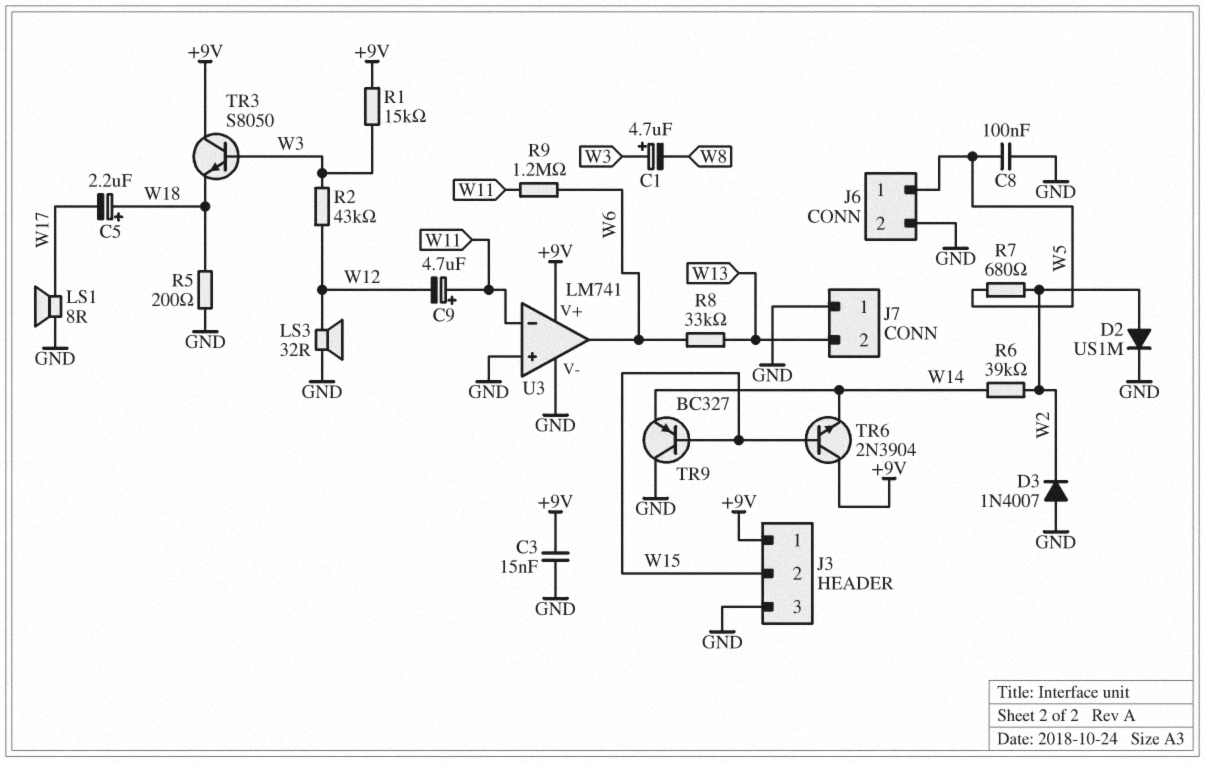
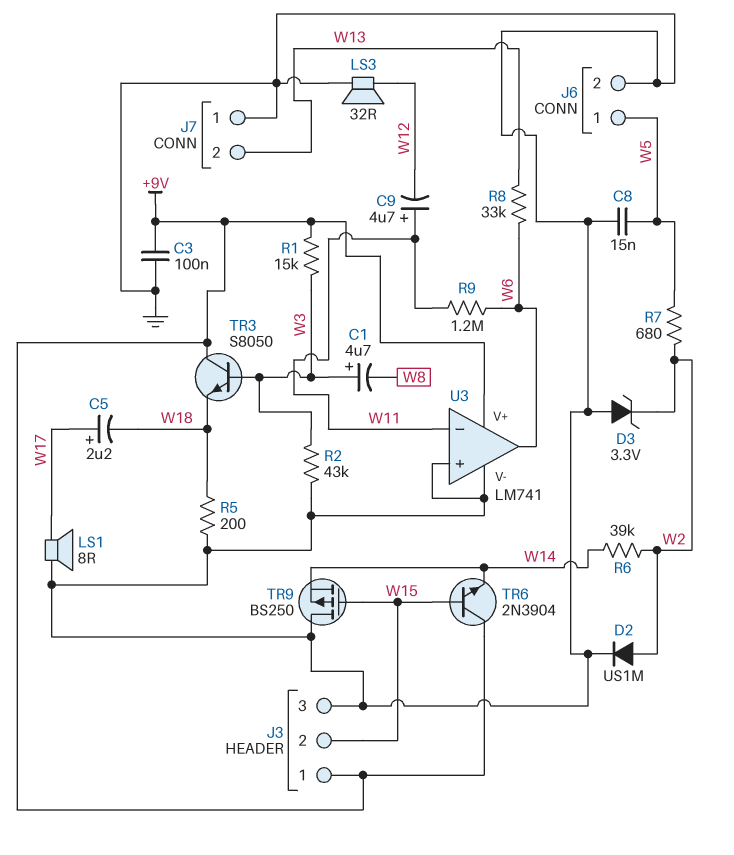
C3: 15nF (+9V, GND) -> 100nF (+9V, GND)
C5: 2.2uF (plus W18, minus W17) -> 2.2uF (plus W17, minus W18)
C8: 100nF (GND, W5) -> 15nF (GND, W5)
D3: diode 1N4007 (A GND, K W2) -> zener 3.3V (A GND, K W2)
R2: 43k (W3, W12) -> 43k (GND, W3)
TR9: PNP BC327 (B W15, C GND, E W14) -> PMOS BS250 (G W15, D GND, S W14)

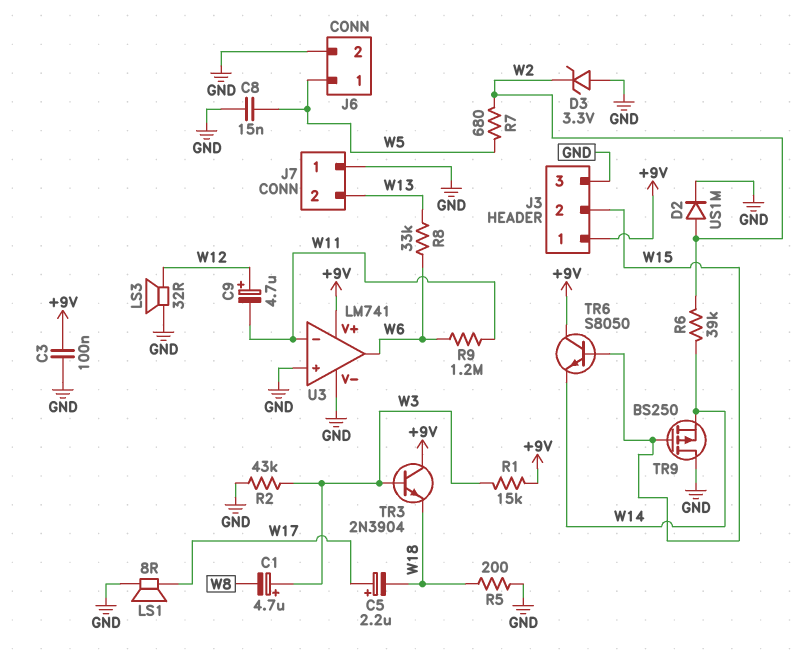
C9: 4.7uF (plus W11, minus W12) -> 4.7uF (plus W12, minus W11)
TR3: NPN S8050 (B W3, C +9V, E W18) -> NPN 2N3904 (B W3, C +9V, E W18)
TR6: NPN 2N3904 (B W15, C +9V, E W14) -> NPN S8050 (B W15, C +9V, E W14)

